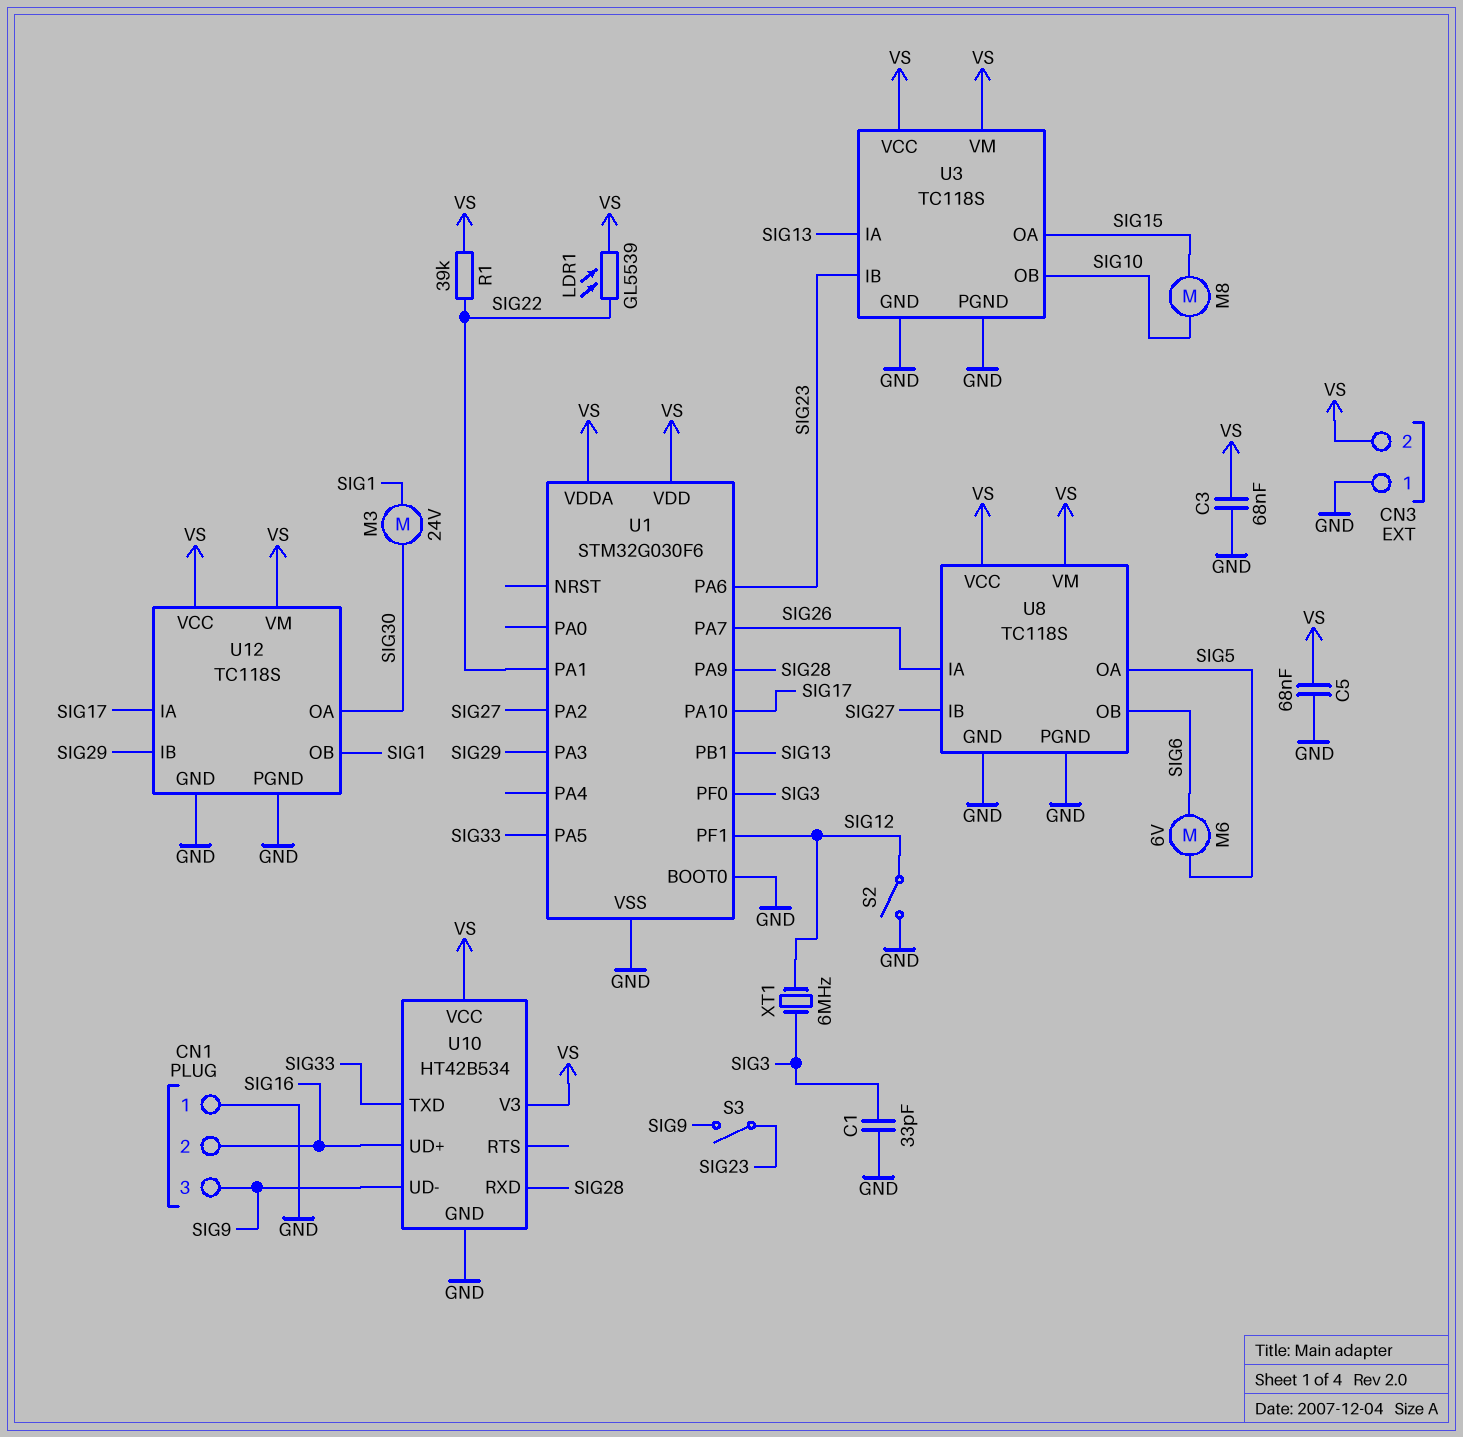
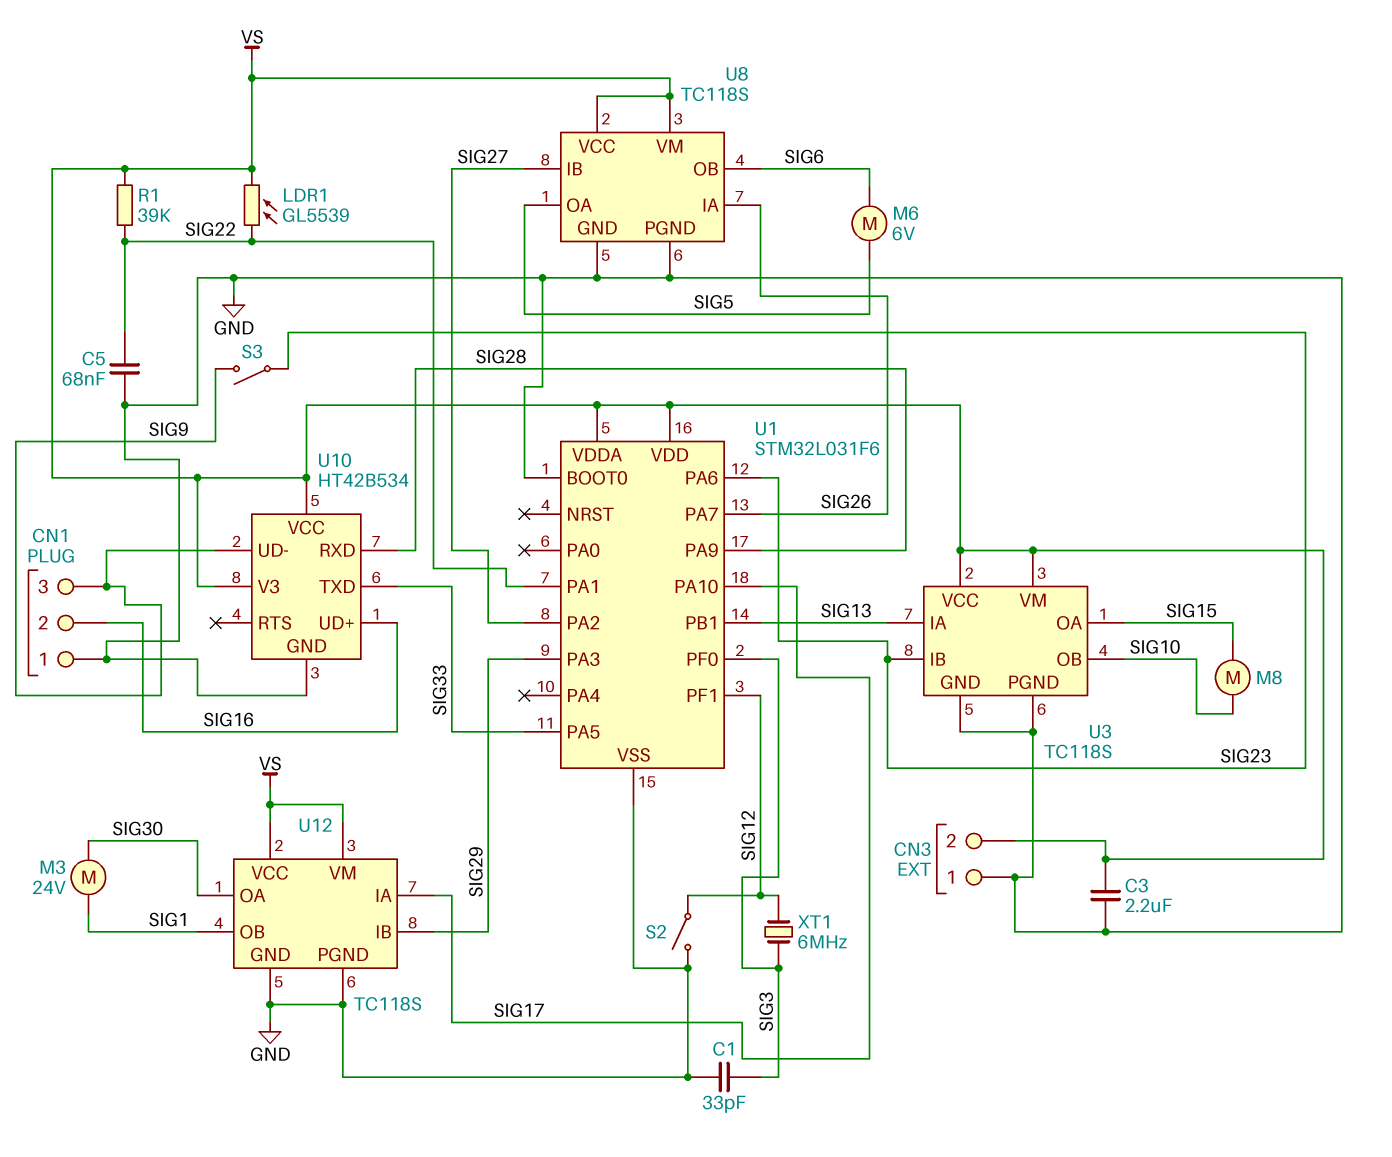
C3: 68nF (GND, VS) -> 2.2uF (GND, VS)
C5: 68nF (GND, VS) -> 68nF (GND, SIG22)
U1: STM32G030F6 -> STM32L031F6

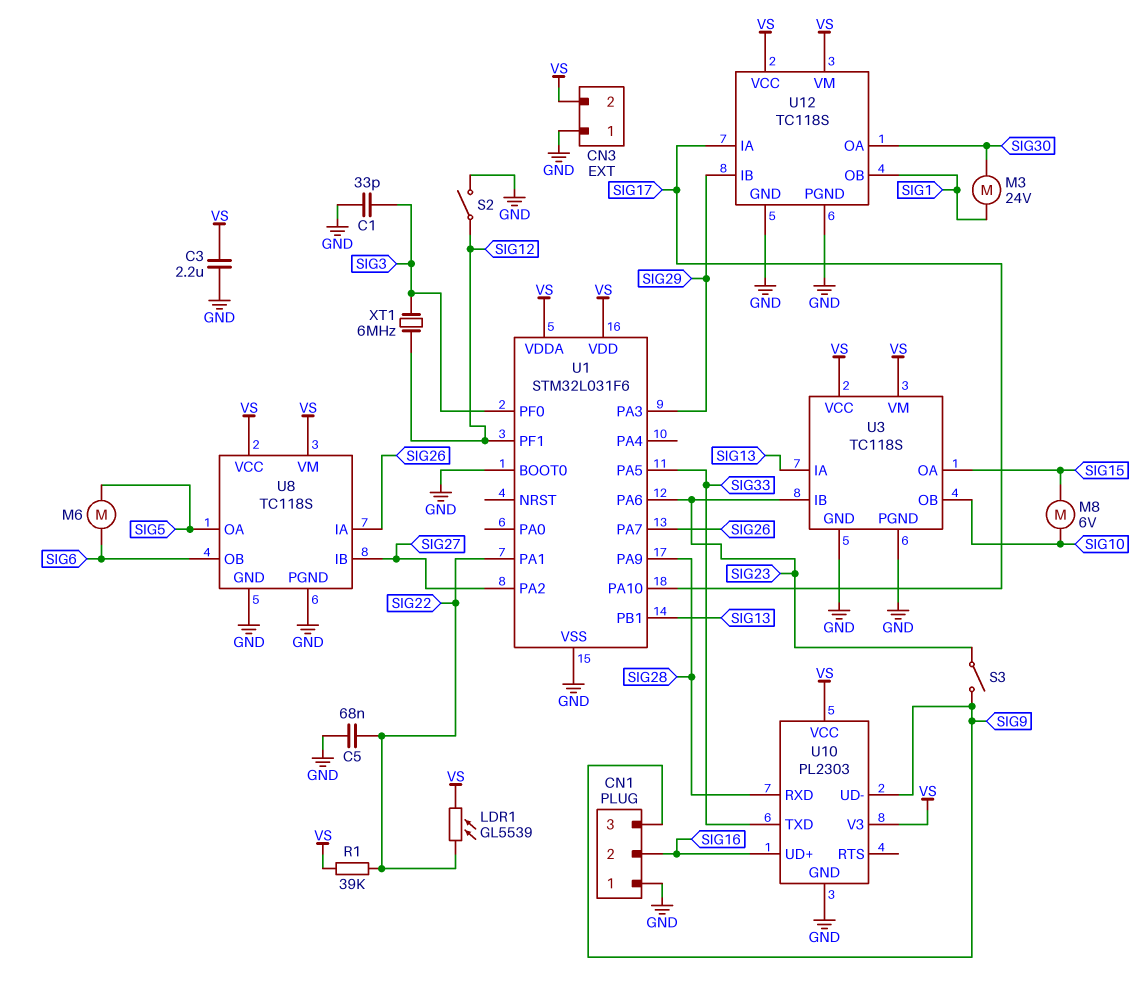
M6: motor 6V (SIG5, SIG6) -> motor (SIG5, SIG6)
M8: motor (SIG10, SIG15) -> motor 6V (SIG10, SIG15)
U10: HT42B534 -> PL2303

